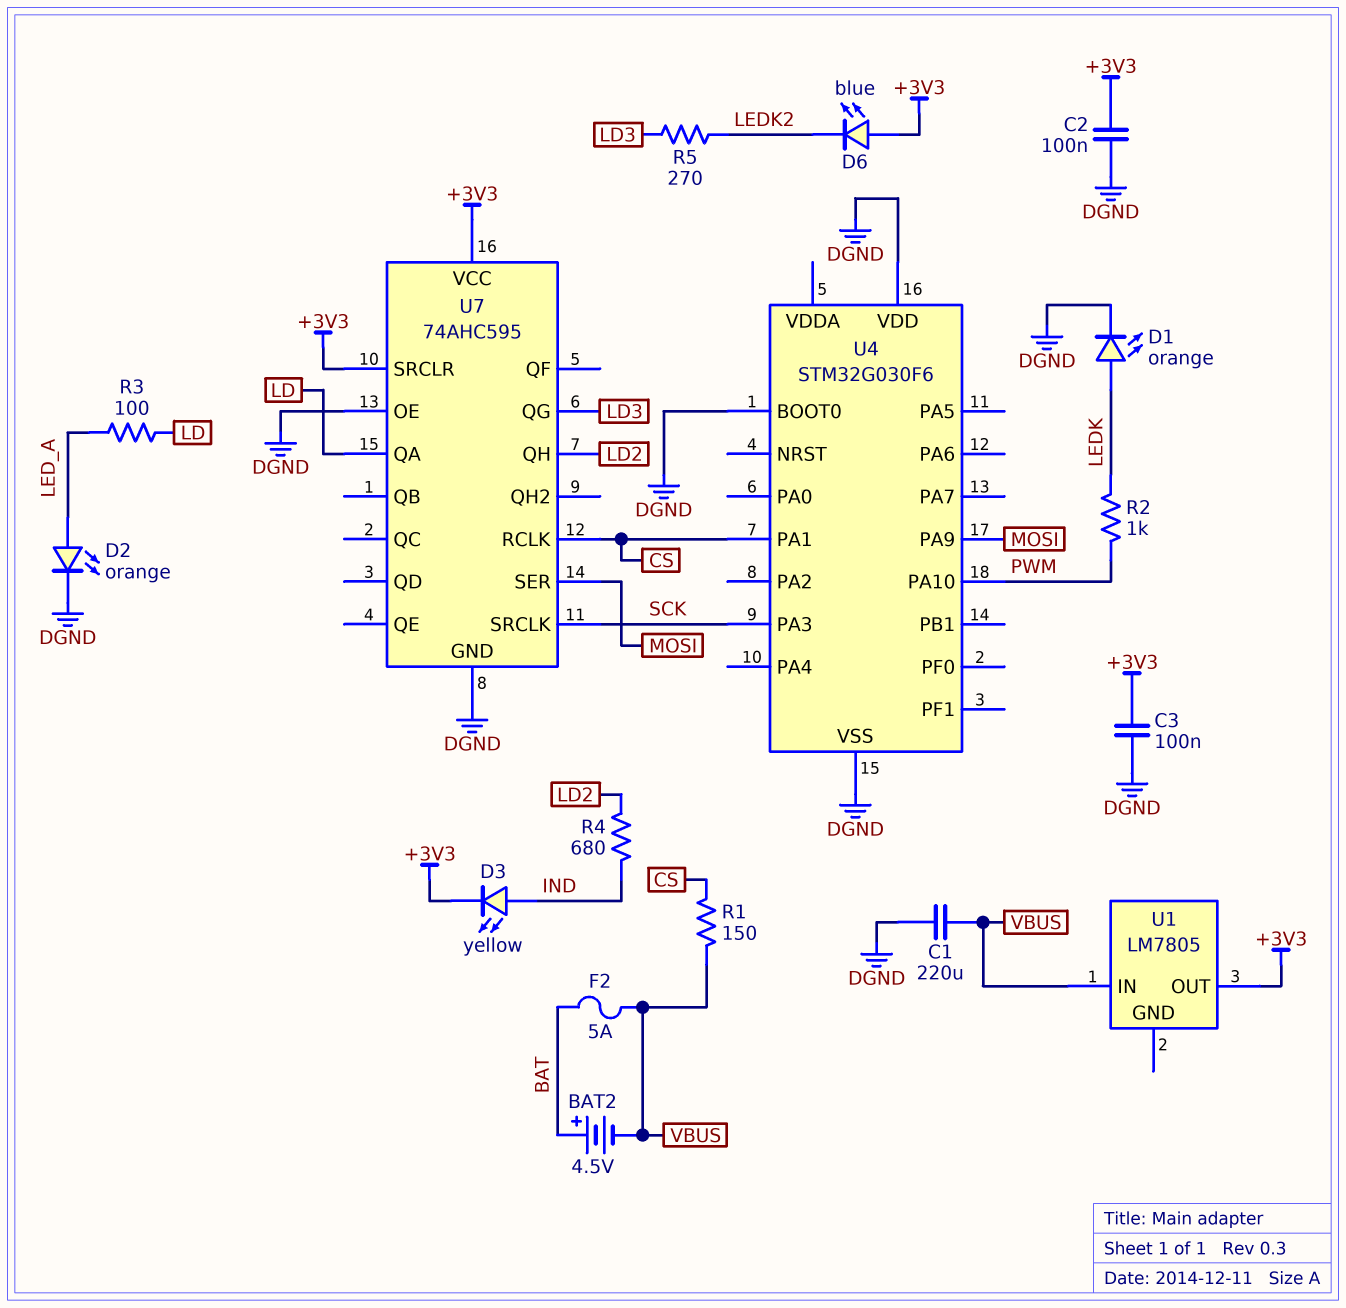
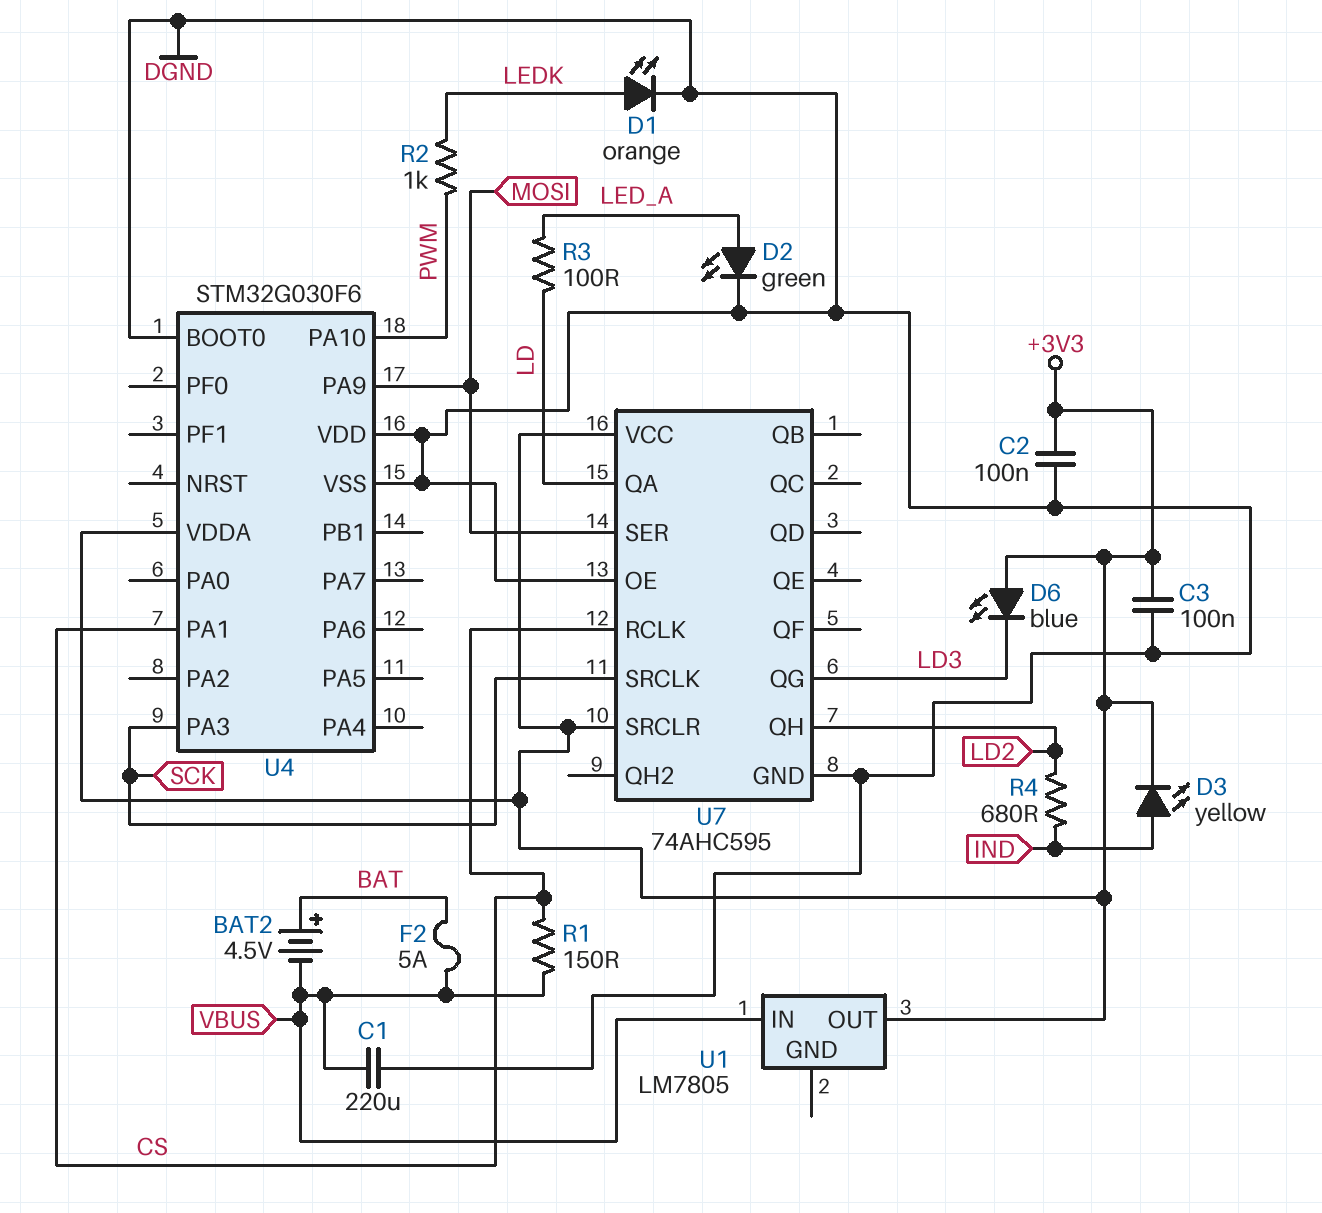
D2: LED orange (A LED_A, K DGND) -> LED green (A LED_A, K DGND)
D6: LED blue (A +3V3, K LEDK2) -> LED blue (A +3V3, K LD3)
R5: 270 (LD3, LEDK2) -> none
U4 pin VDDA: none -> +3V3

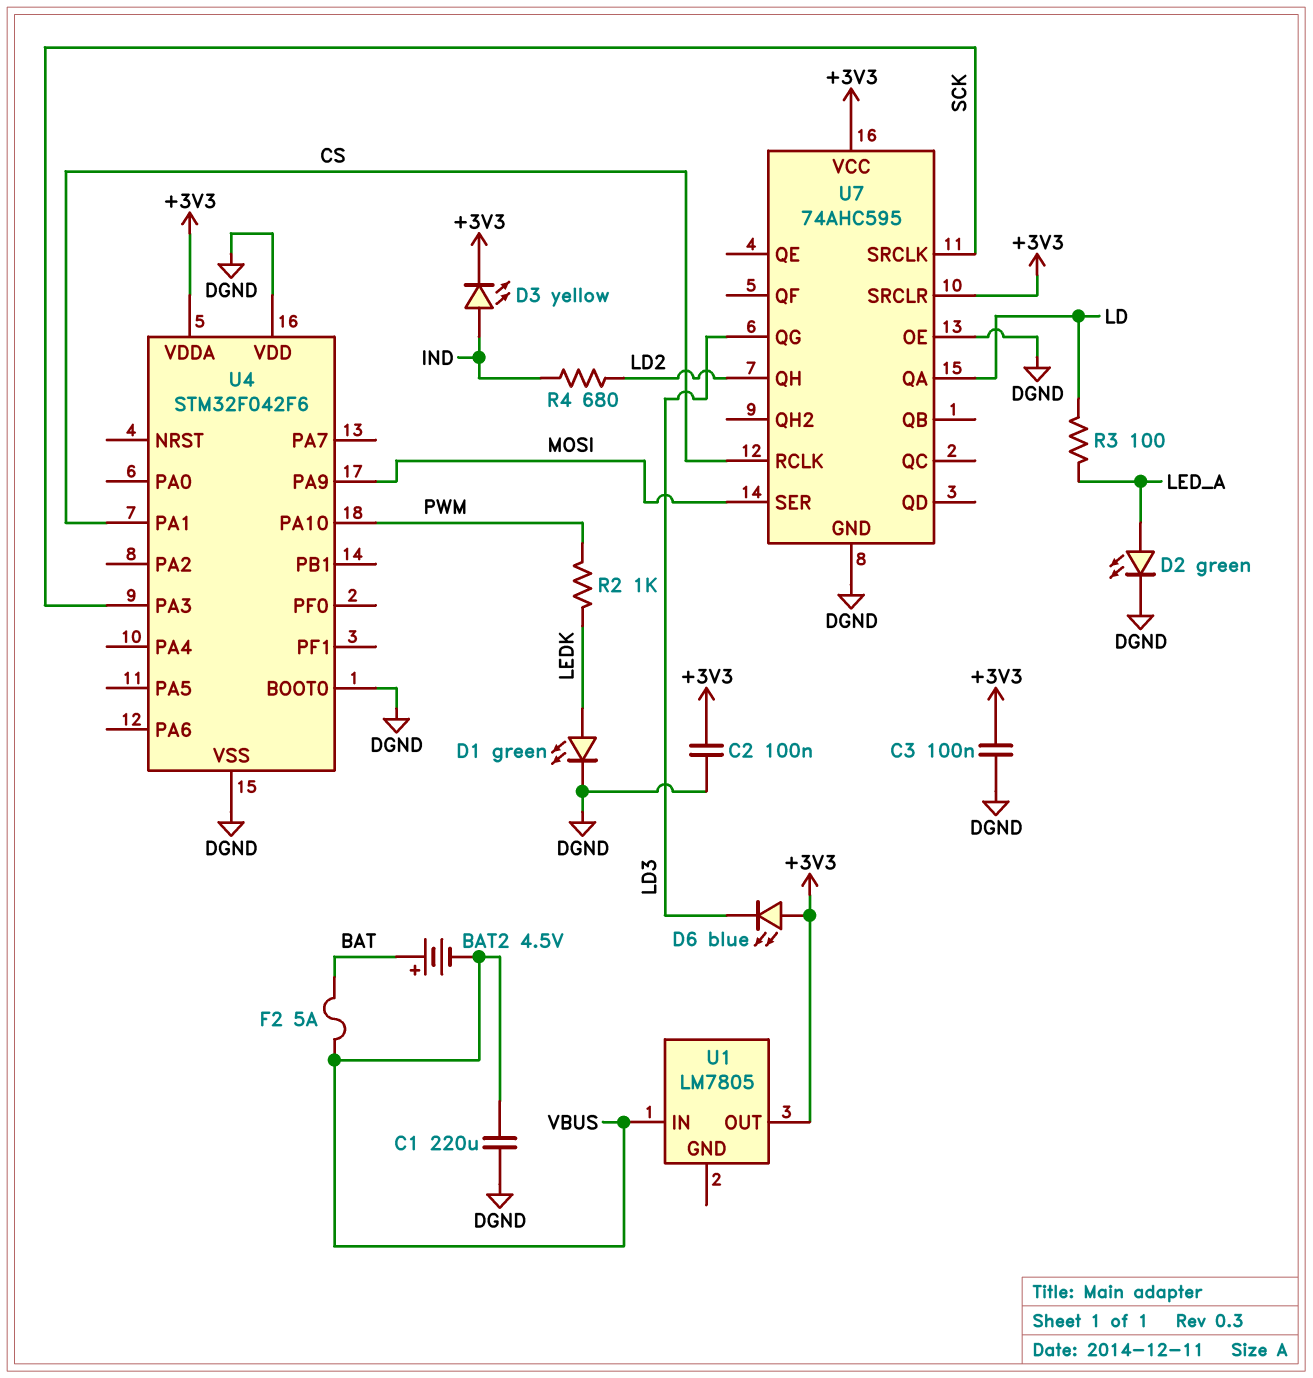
D1: LED orange (A LEDK, K DGND) -> LED green (A LEDK, K DGND)
R1: 150 (CS, VBUS) -> none
U4: STM32G030F6 -> STM32F042F6

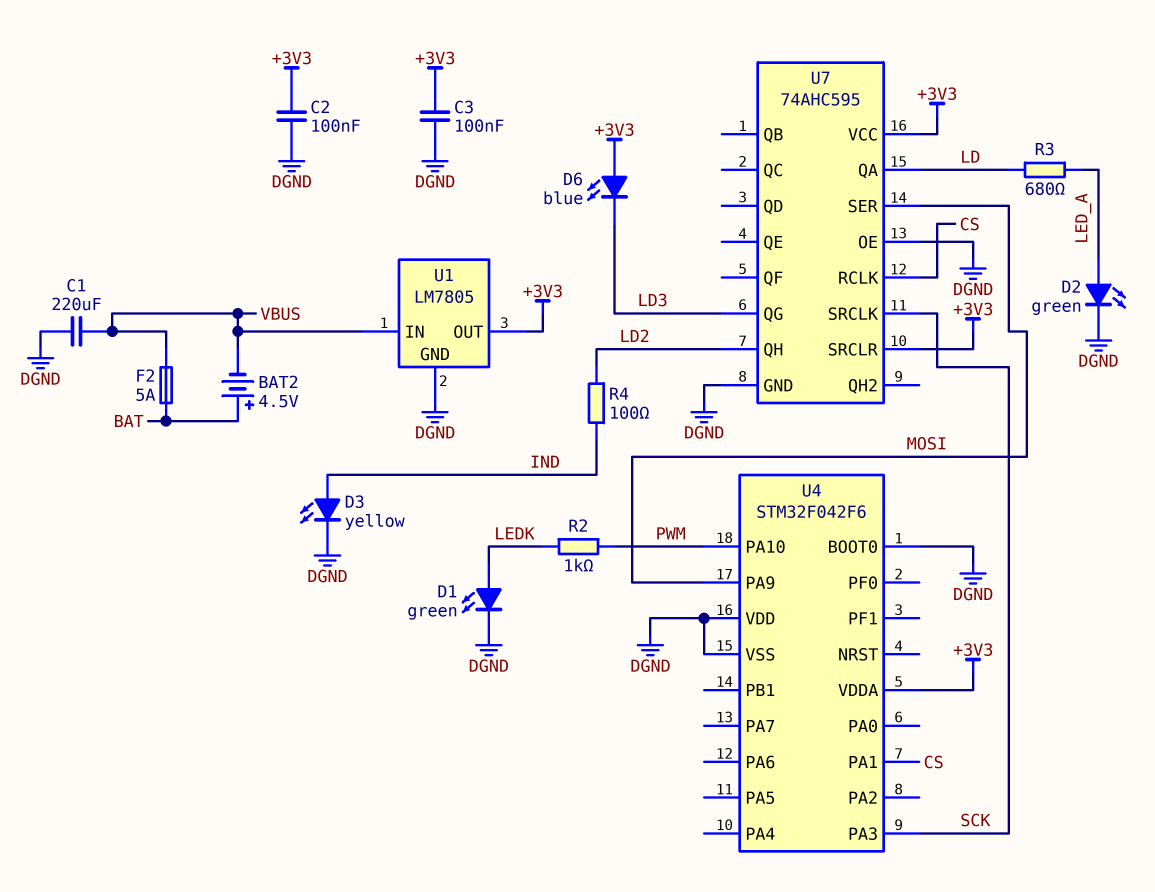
D3: LED yellow (A IND, K +3V3) -> LED yellow (A IND, K DGND)
R3: 100 (LD, LED_A) -> 680 (LD, LED_A)
R4: 680 (IND, LD2) -> 100 (IND, LD2)
U1 pin GND: none -> DGND

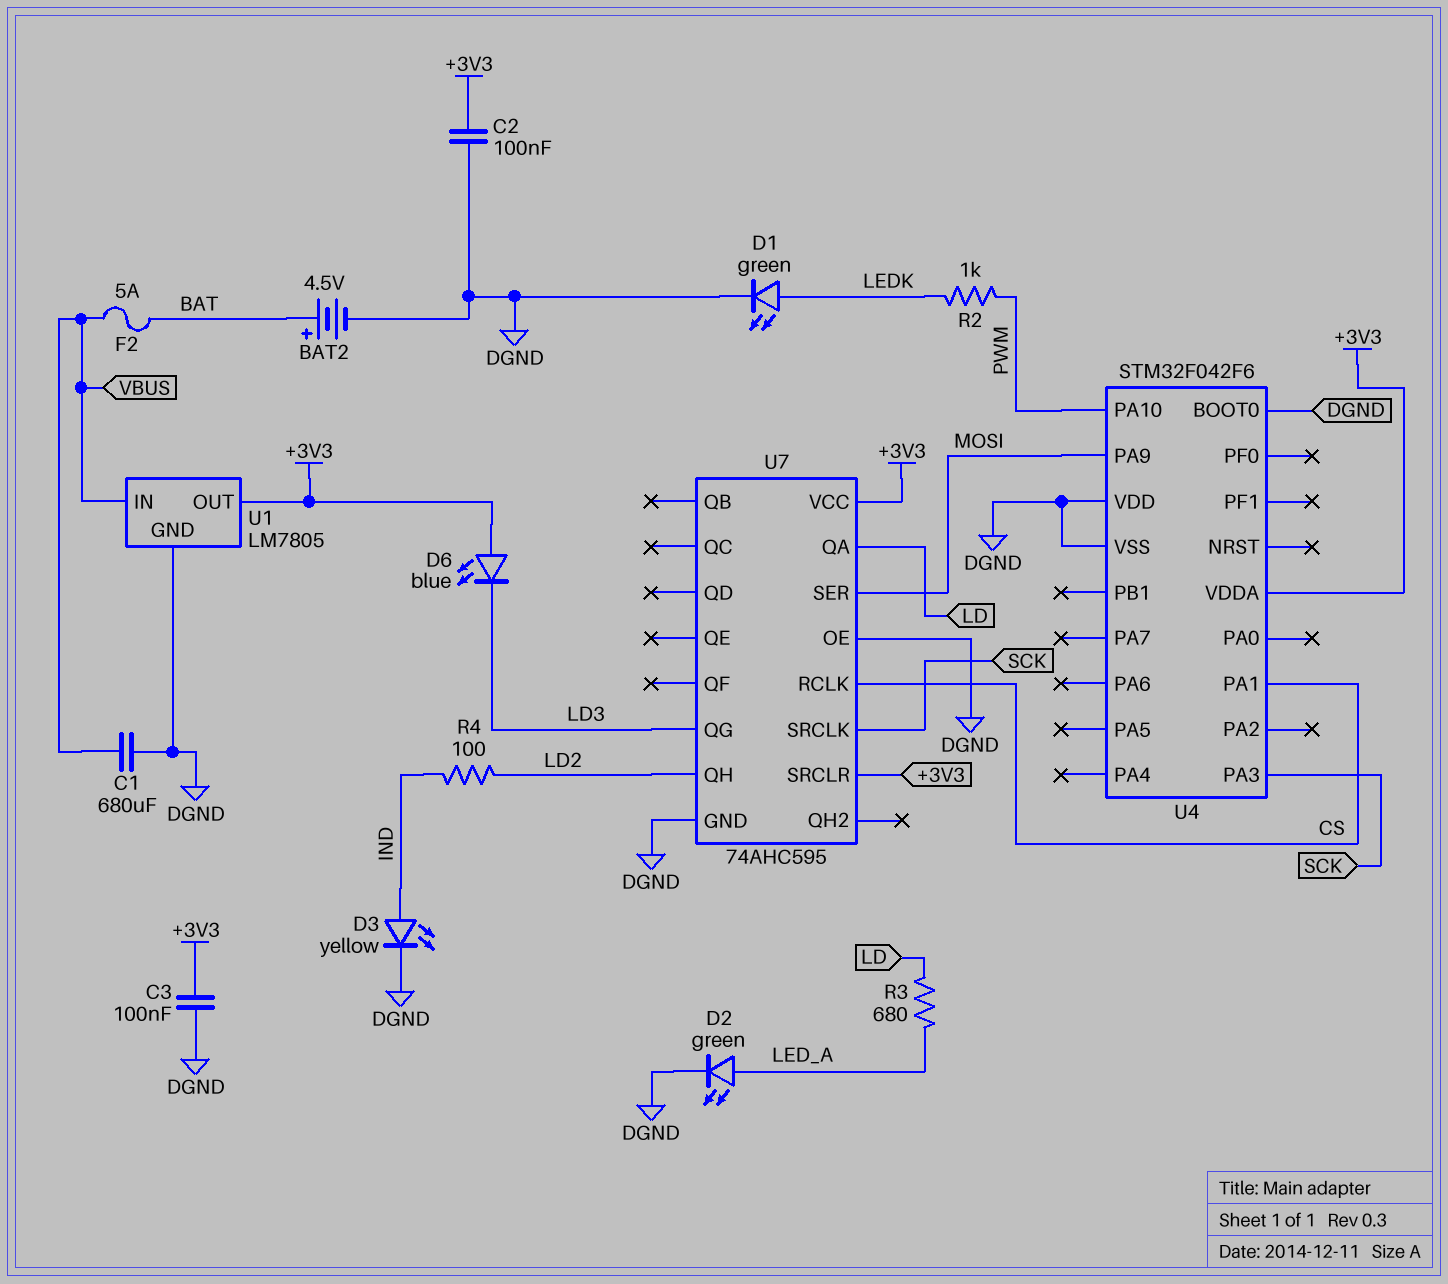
BAT2: 4.5V (plus BAT, minus VBUS) -> 4.5V (plus BAT, minus DGND)
C1: 220uF (DGND, VBUS) -> 680uF (DGND, VBUS)

